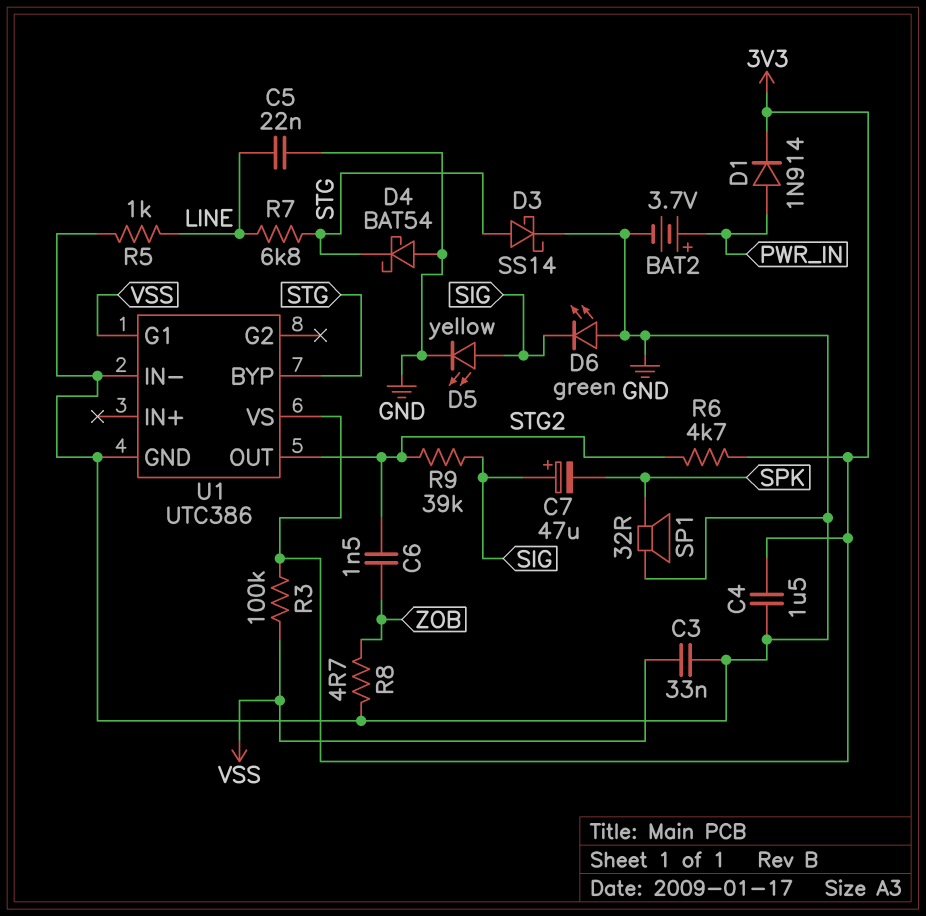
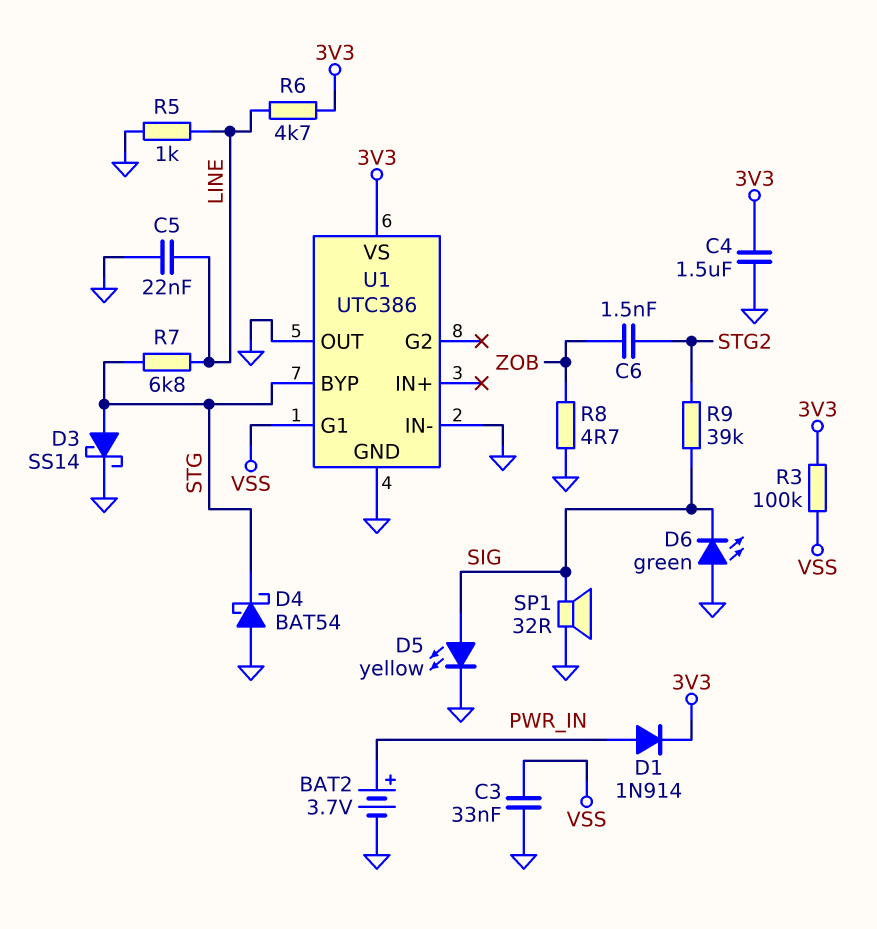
C7: 47uF (plus SIG, minus SPK) -> none
R6: 4.7k (3V3, STG2) -> 4.7k (3V3, LINE)
SP1: speaker 32R (GND, SPK) -> speaker 32R (GND, SIG)
U1 pin OUT: STG2 -> GND

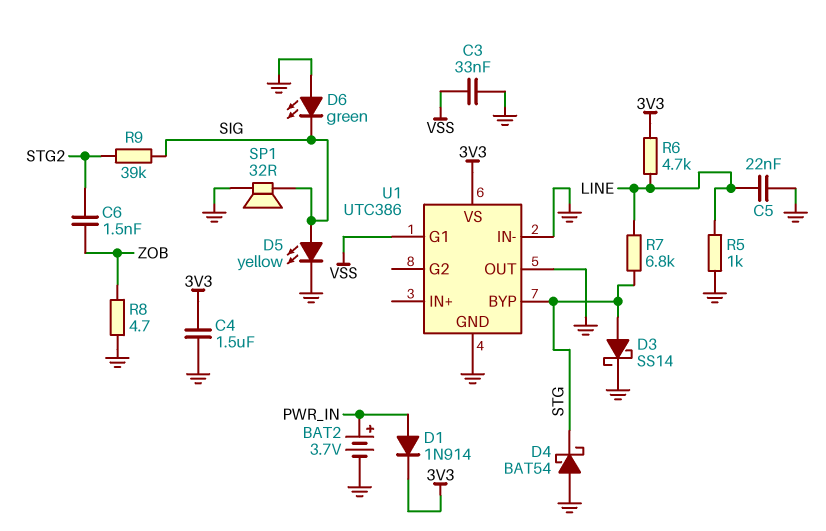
R3: 100k (3V3, VSS) -> none

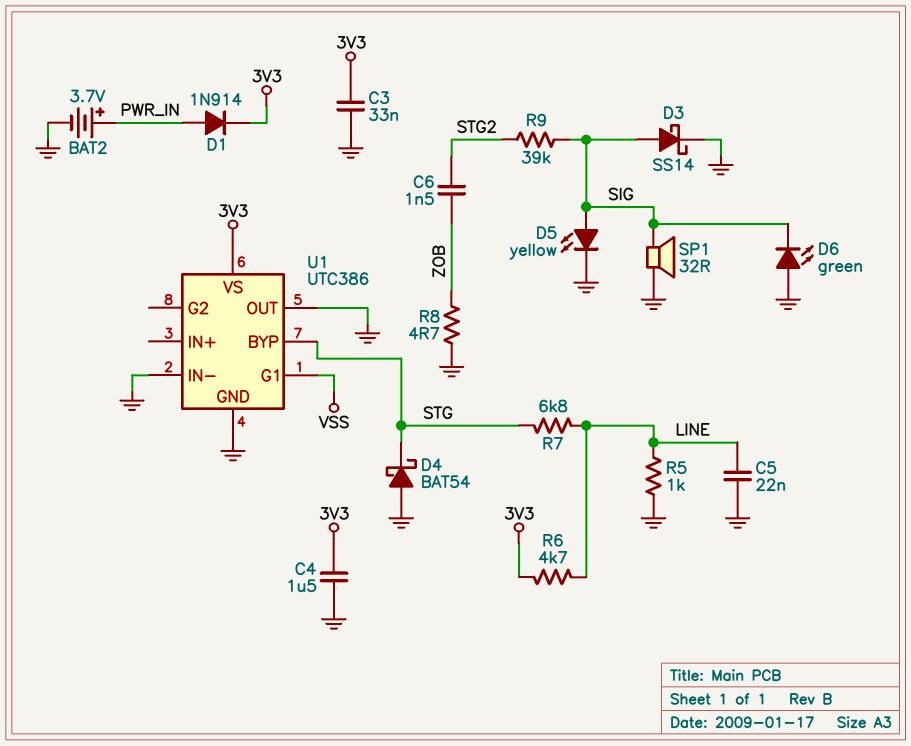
C3: 33nF (GND, VSS) -> 33nF (3V3, GND)
D3: schottky SS14 (A STG, K GND) -> schottky SS14 (A SIG, K GND)

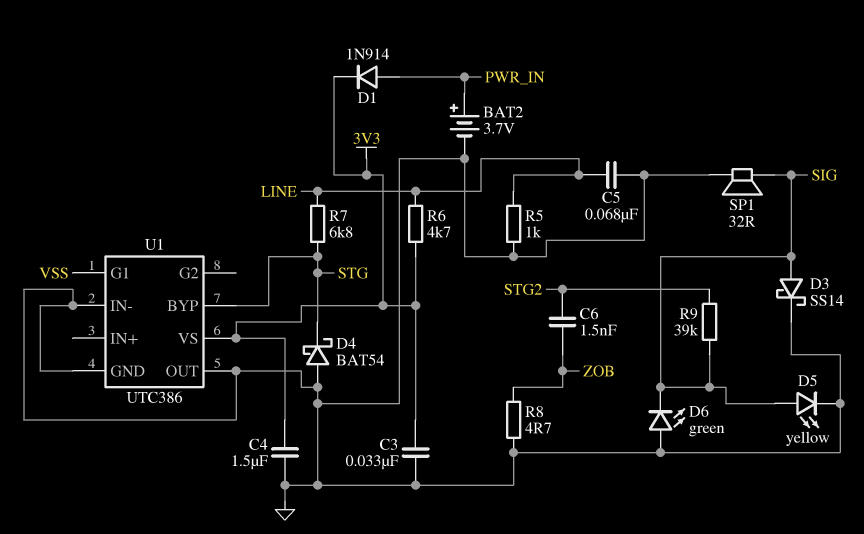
C5: 22nF (GND, LINE) -> 68nF (GND, LINE)

